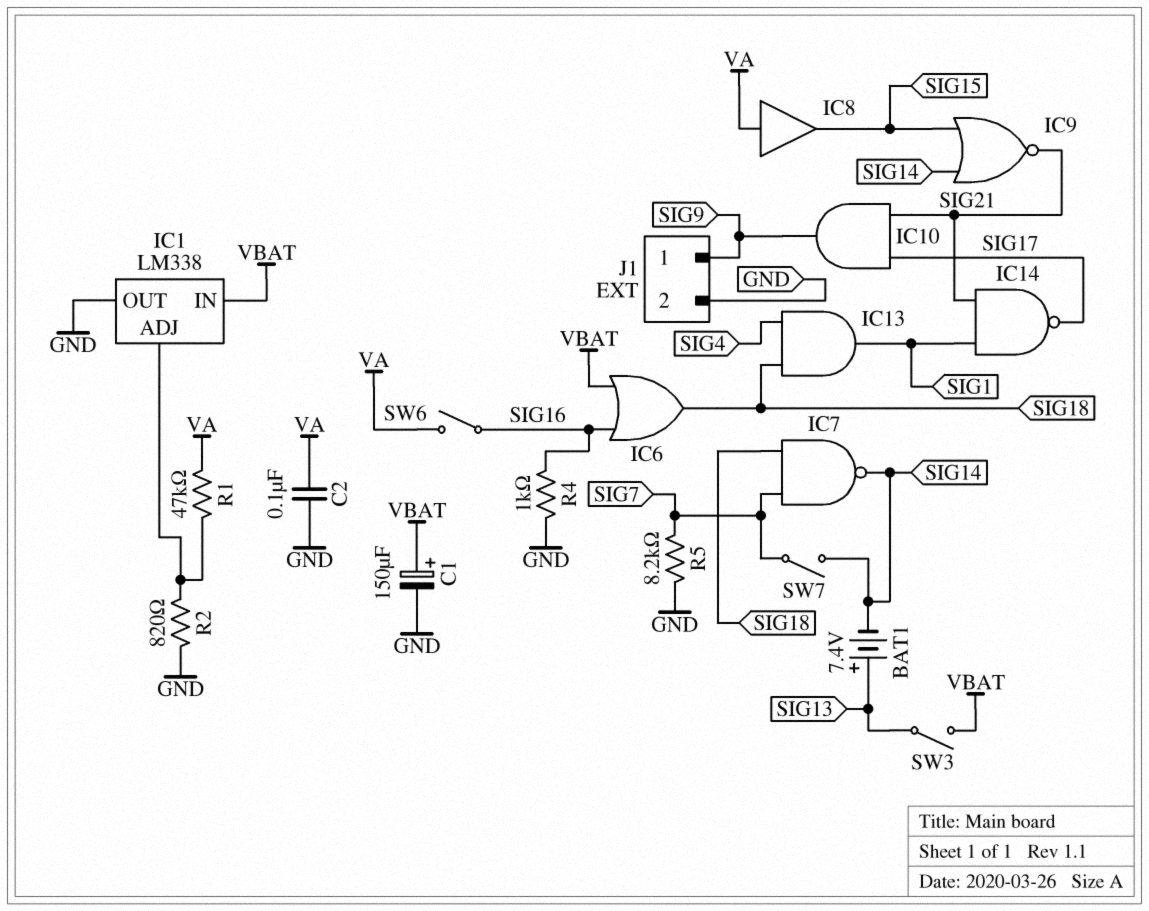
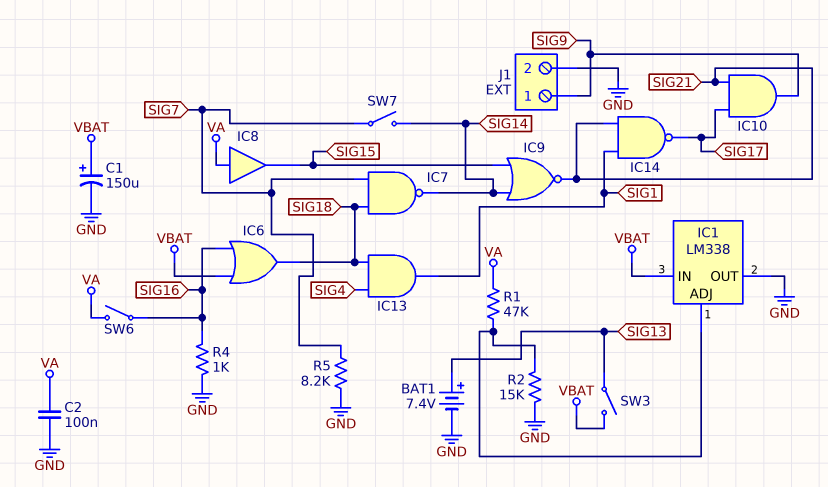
BAT1: 7.4V (plus SIG13, minus SIG14) -> 7.4V (plus SIG13, minus GND)
R2: 820 (GND, IC1/ADJ) -> 15k (GND, IC1/ADJ)

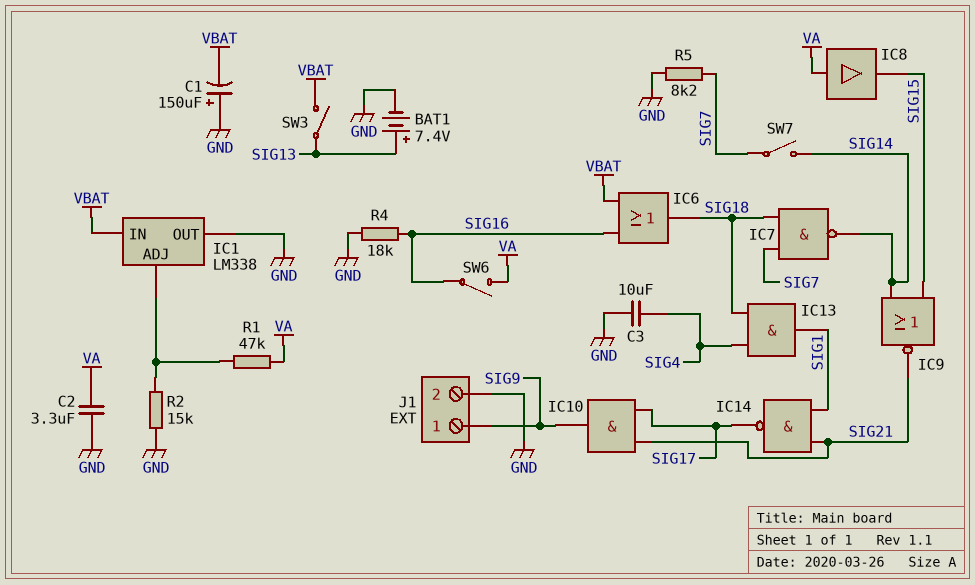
C1: 150uF (plus VBAT, minus GND) -> 150uF (plus GND, minus VBAT)
C2: 100nF (GND, VA) -> 3.3uF (GND, VA)
C3: none -> 10uF (GND, SIG4)
R4: 1k (GND, SIG16) -> 18k (GND, SIG16)

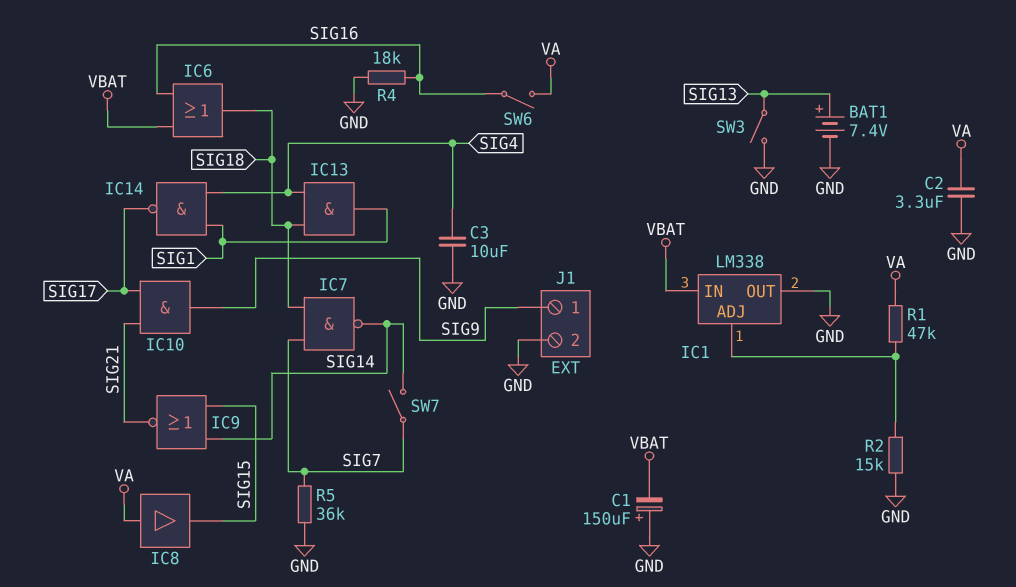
IC14: NAND (in SIG1, in SIG21, out SIG17) -> NAND (in SIG1, in SIG4, out SIG17)
R5: 8.2k (GND, SIG7) -> 36k (GND, SIG7)
SW3: switch (SIG13, VBAT) -> switch (GND, SIG13)

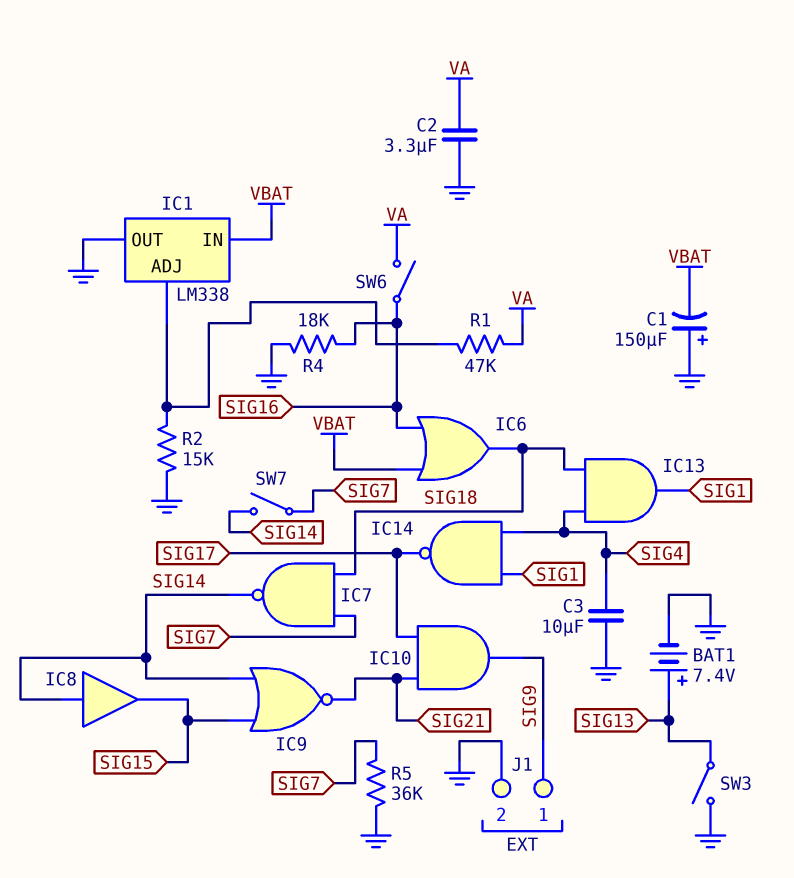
IC8: buffer (in VA, out SIG15) -> buffer (in SIG14, out SIG15)

